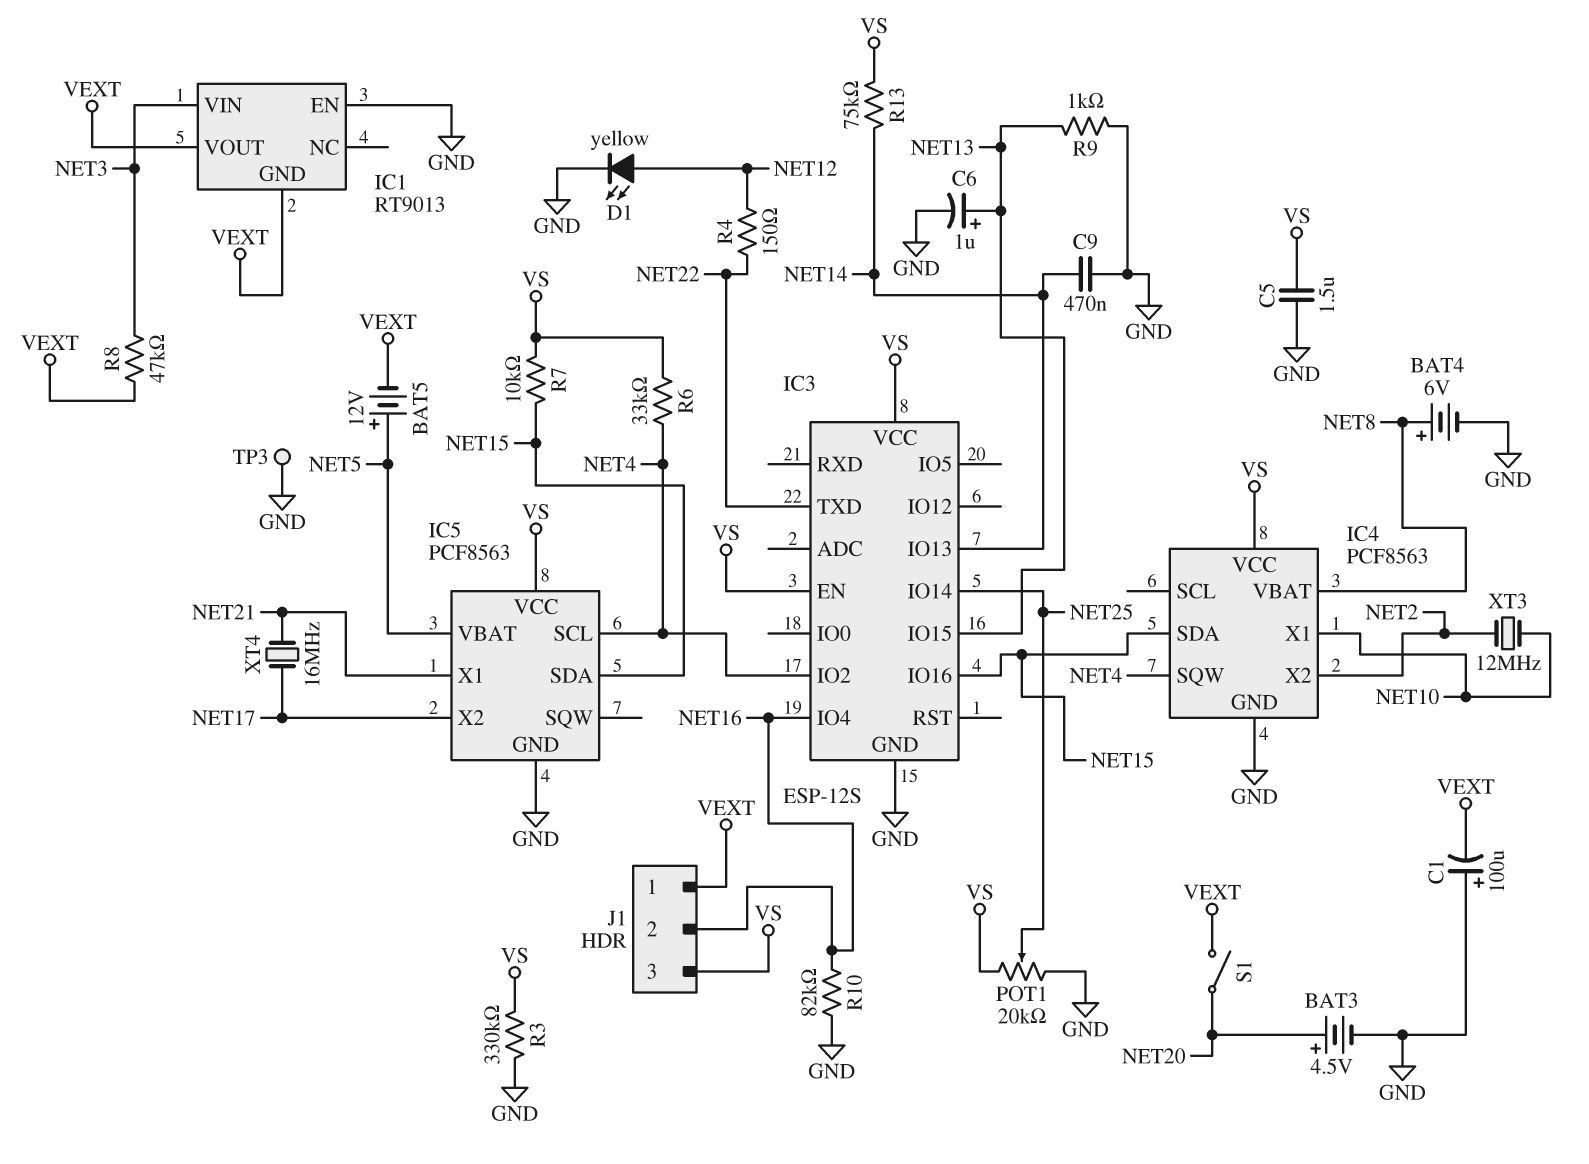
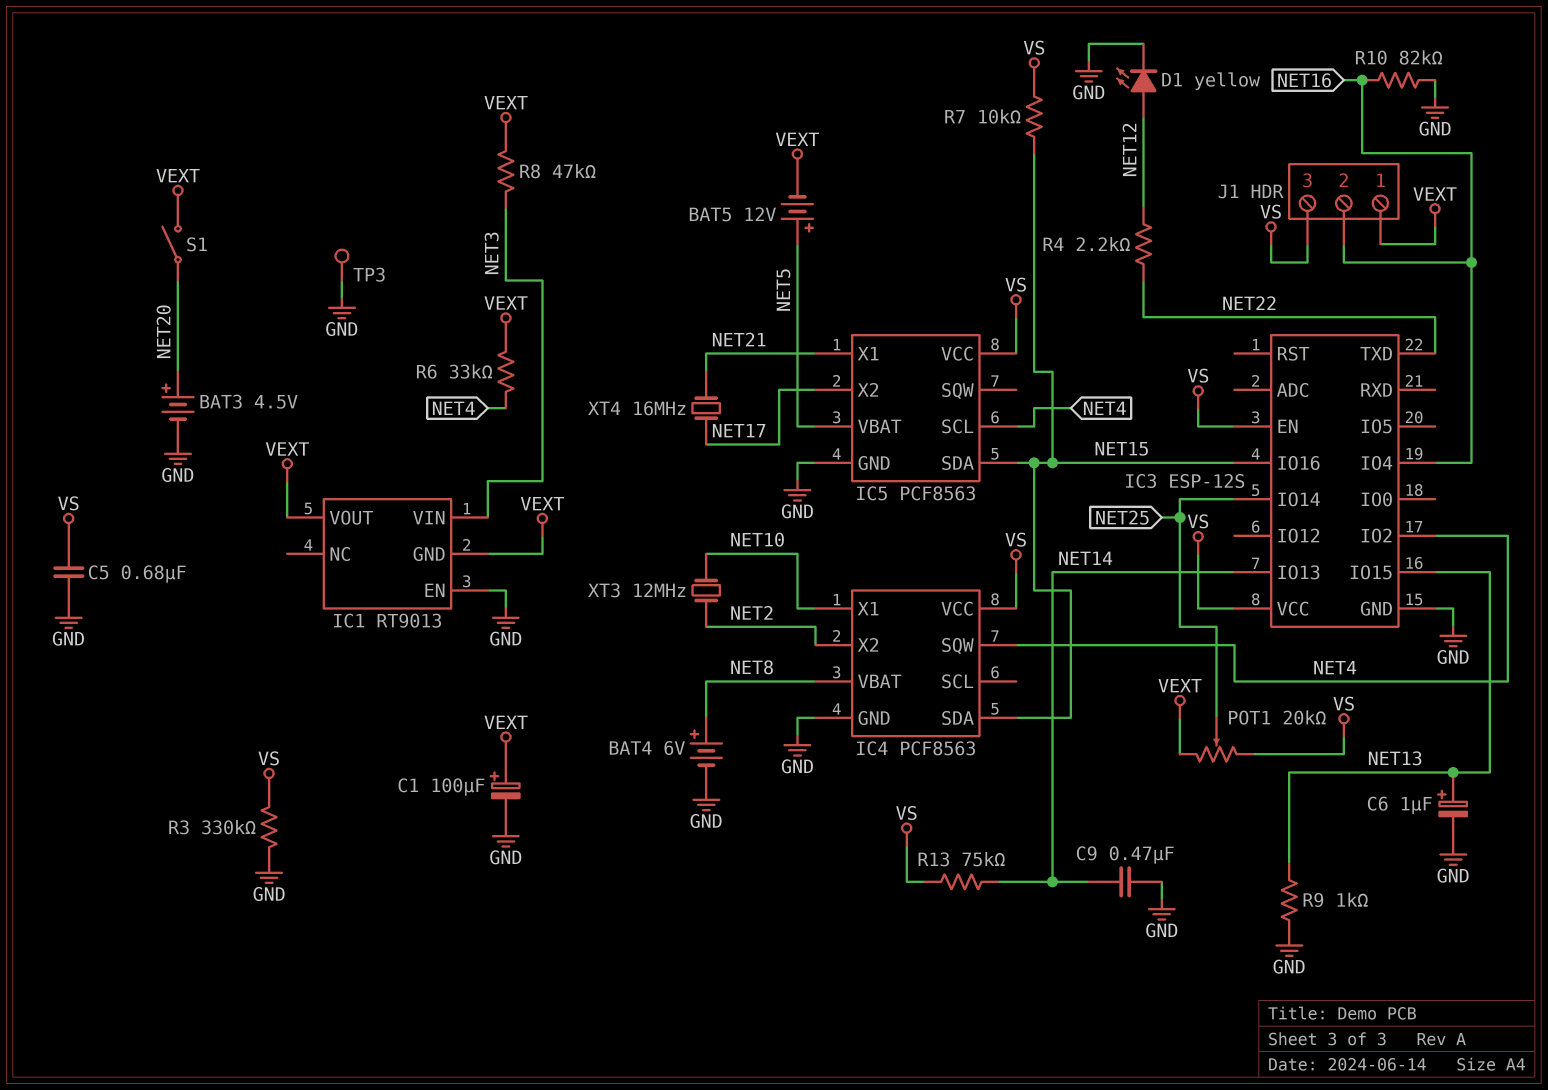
C1: 100uF (plus GND, minus VEXT) -> 100uF (plus VEXT, minus GND)
C5: 1.5uF (GND, VS) -> 680nF (GND, VS)
POT1: 20k (GND, VS, wiper NET25) -> 20k (VEXT, VS, wiper NET25)
R4: 150 (NET12, NET22) -> 2.2k (NET12, NET22)
R6: 33k (NET4, VS) -> 33k (NET4, VEXT)

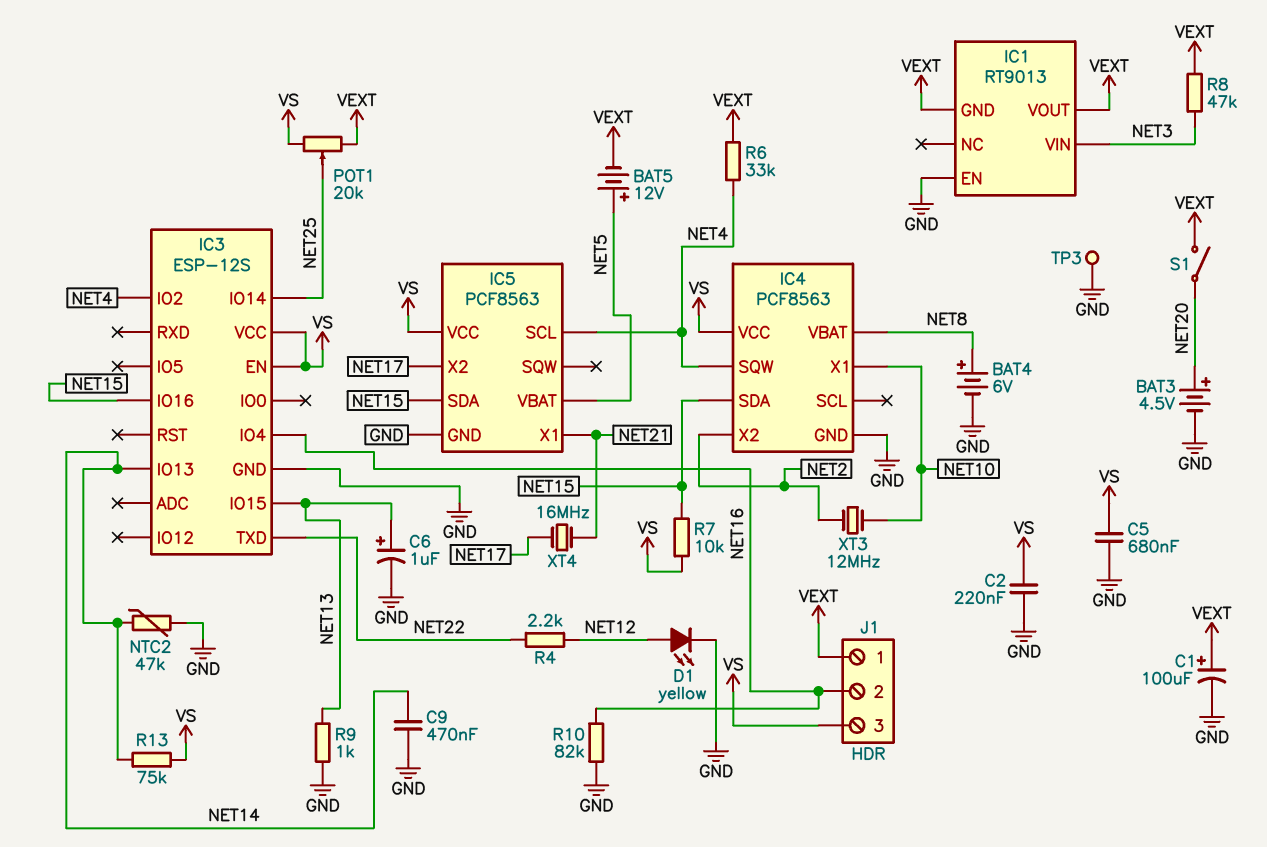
C2: none -> 220nF (GND, VS)
NTC2: none -> 47k (GND, NET14)
R3: 330k (GND, VS) -> none

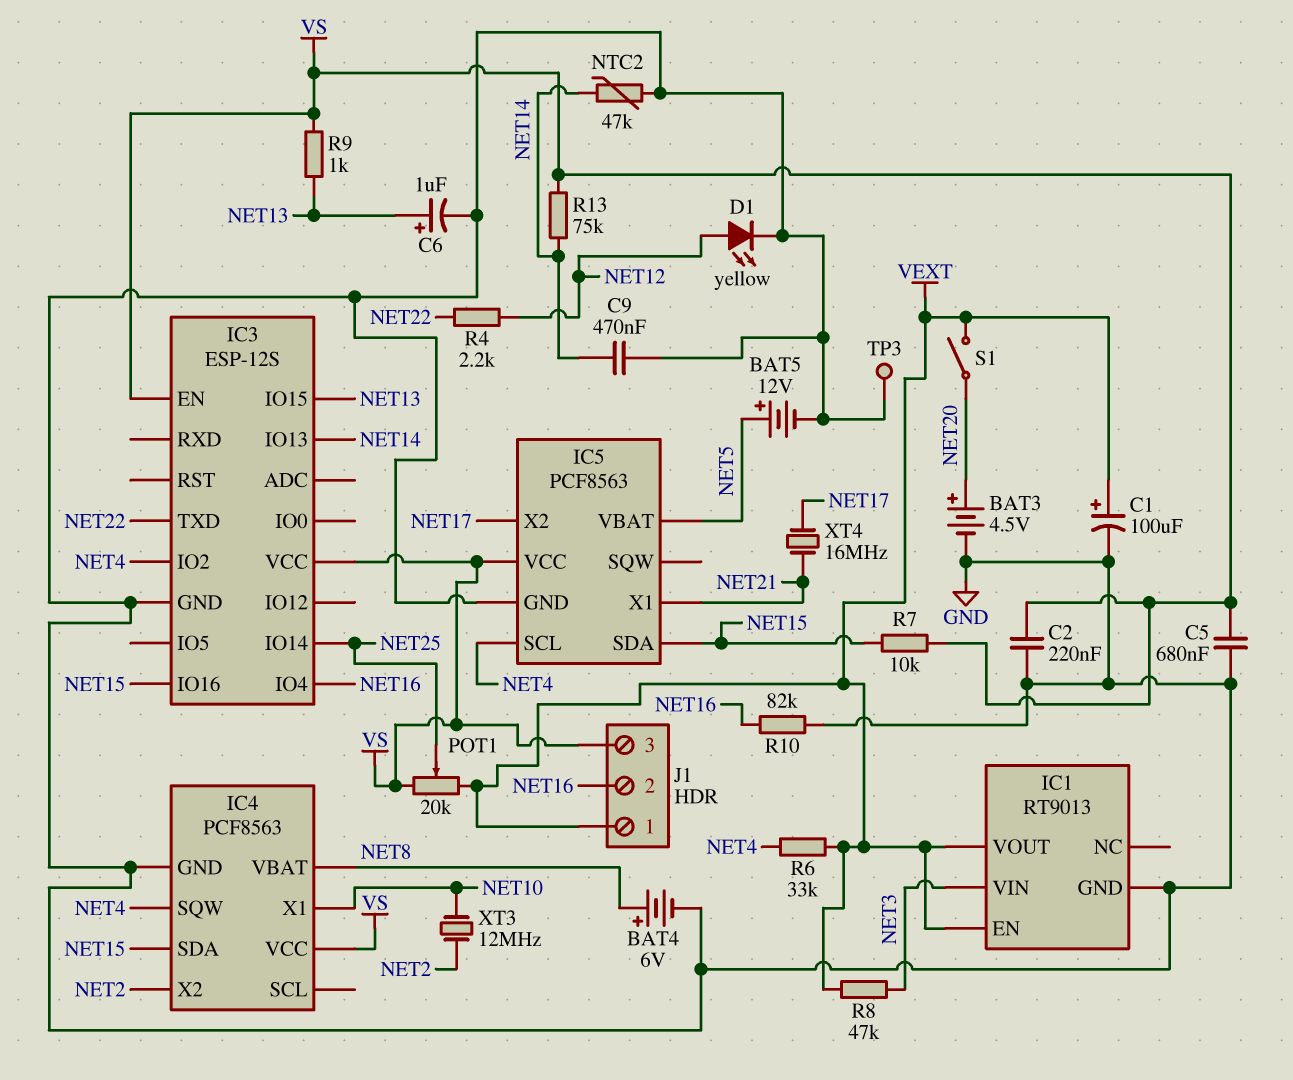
BAT5: 12V (plus NET5, minus VEXT) -> 12V (plus NET5, minus GND)
IC1 pin EN: GND -> VEXT
IC1 pin GND: VEXT -> GND
R9: 1k (GND, NET13) -> 1k (NET13, VS)

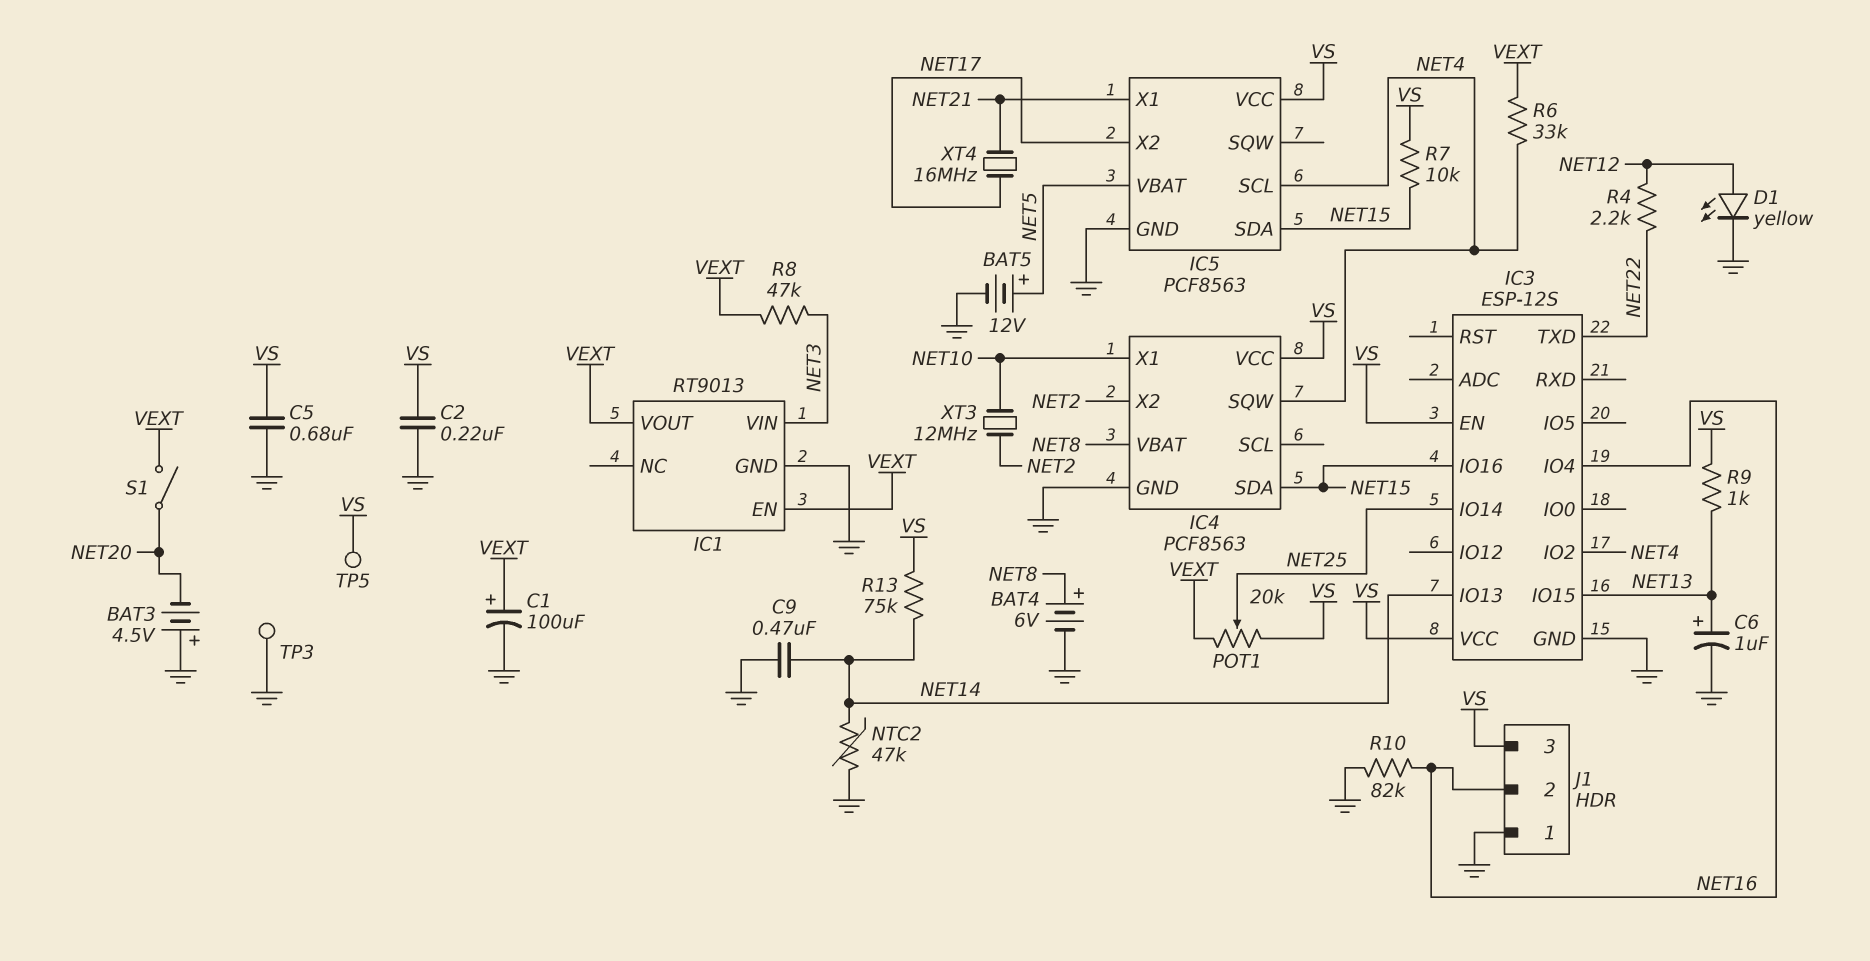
BAT3: 4.5V (plus NET20, minus GND) -> 4.5V (plus GND, minus NET20)
J1 pin 1: VEXT -> GND
TP5: none -> test point (VS)

